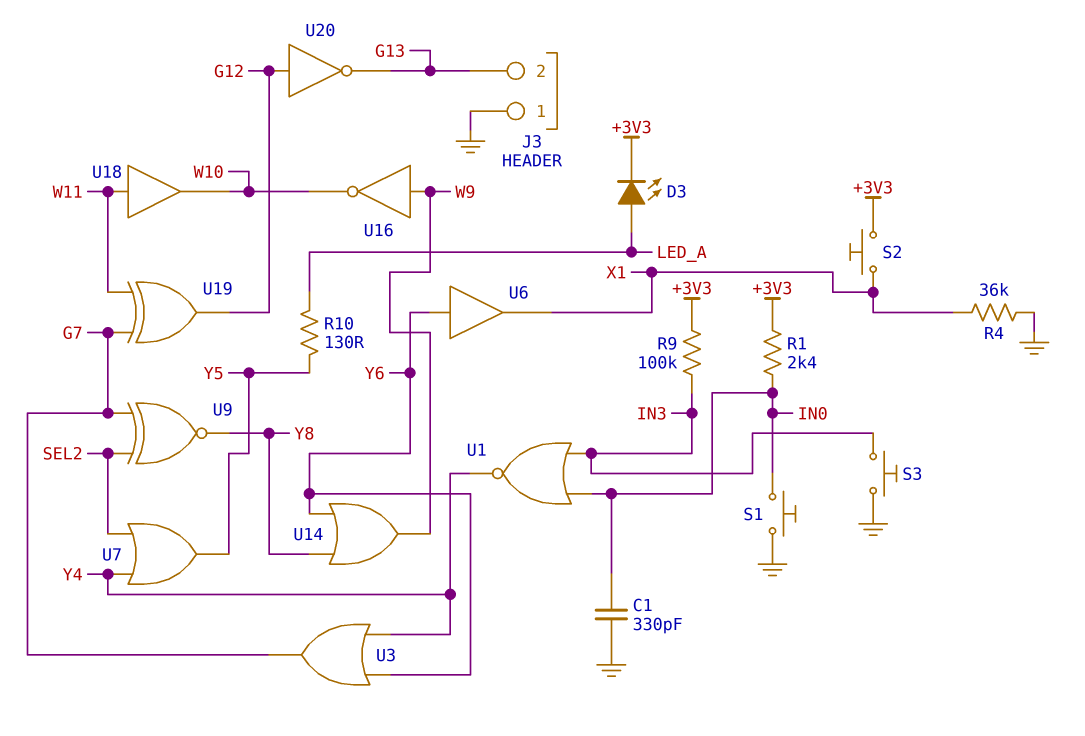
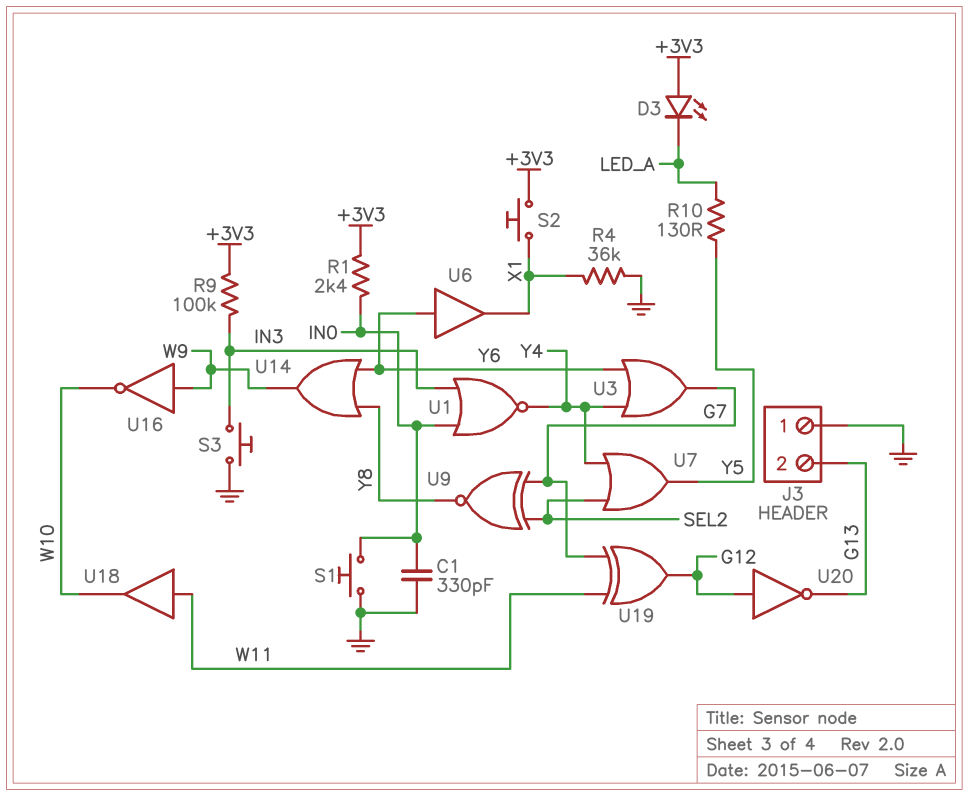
D3: LED (A LED_A, K +3V3) -> LED (A +3V3, K LED_A)

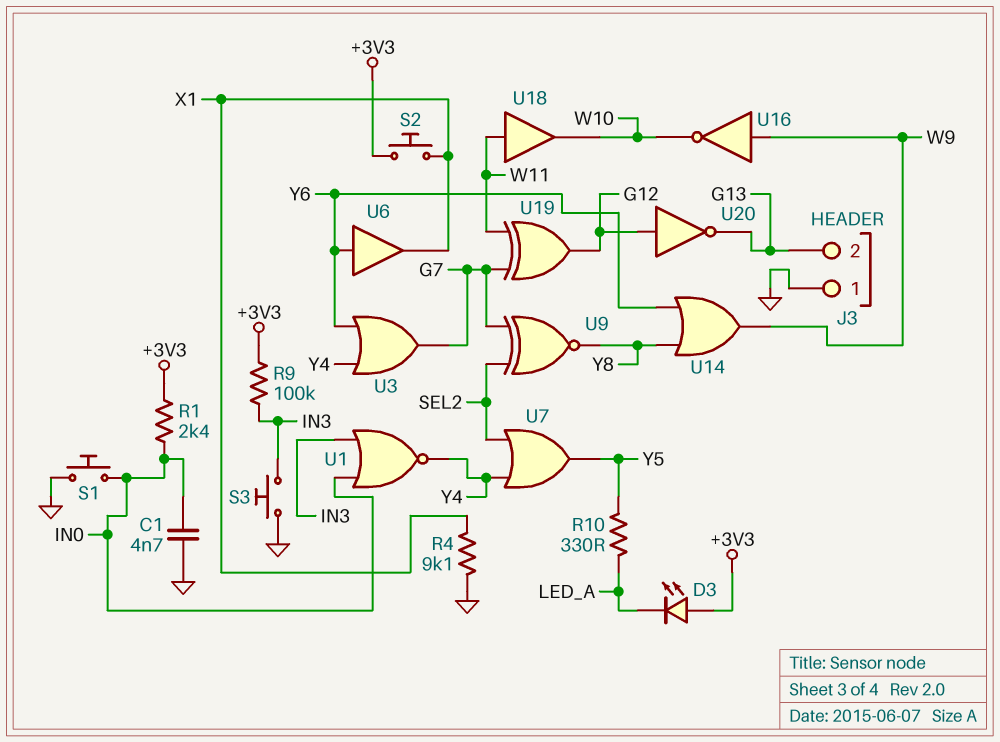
C1: 330pF (GND, IN0) -> 4.7nF (GND, IN0)
R4: 36k (GND, X1) -> 9.1k (GND, X1)
R10: 130 (LED_A, Y5) -> 330 (LED_A, Y5)

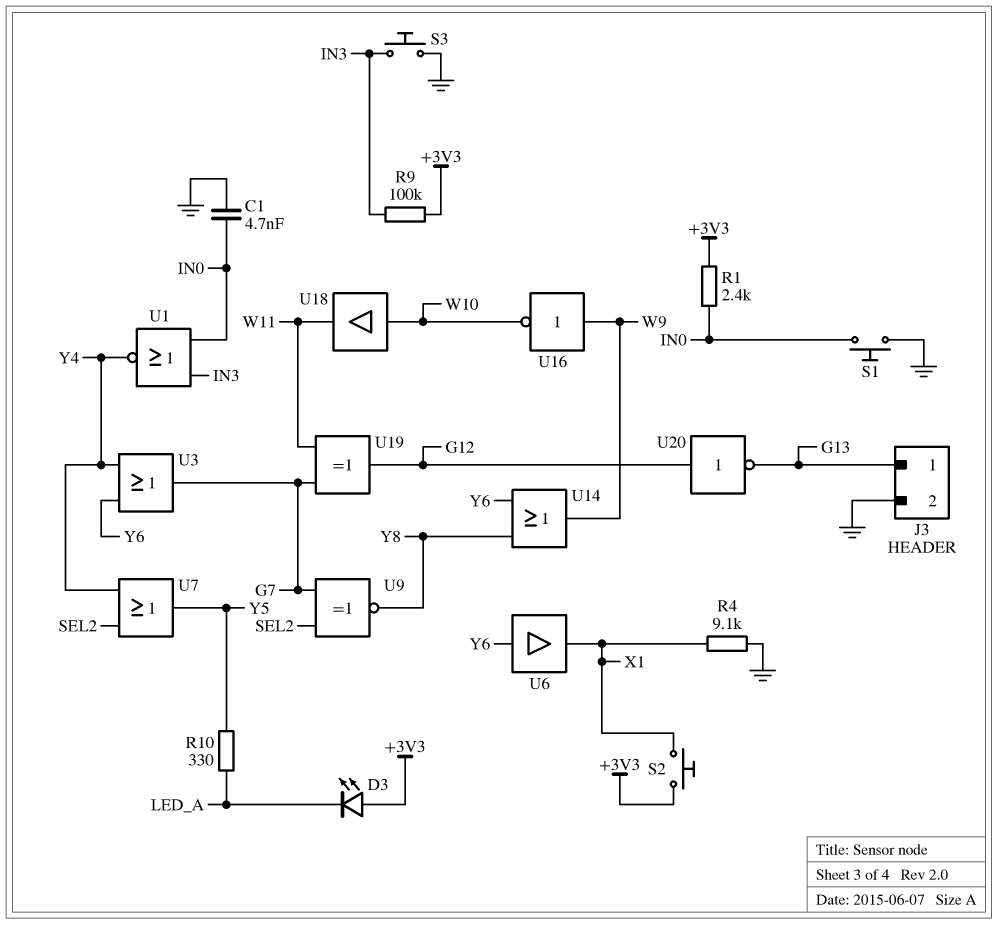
J3 pin 1: GND -> G13
J3 pin 2: G13 -> GND
U18: buffer (in W11, out W10) -> buffer (in W10, out W11)

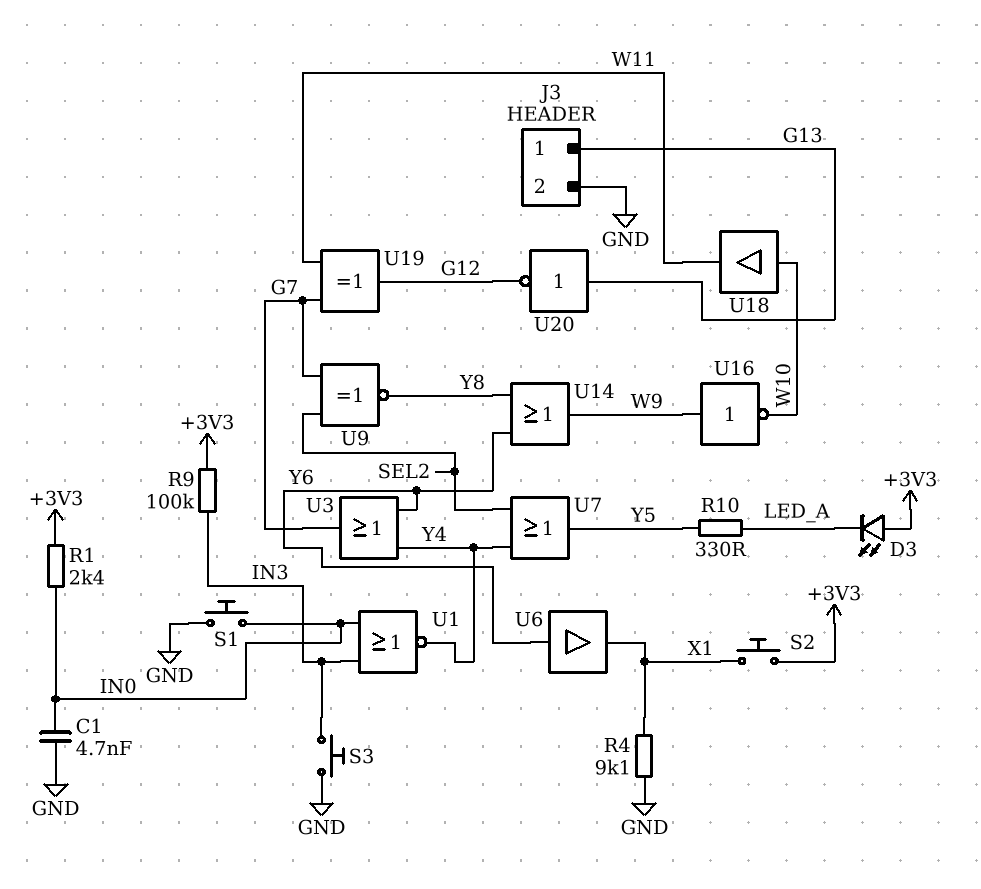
U20: NOT (in G12, out G13) -> NOT (in G13, out G12)

